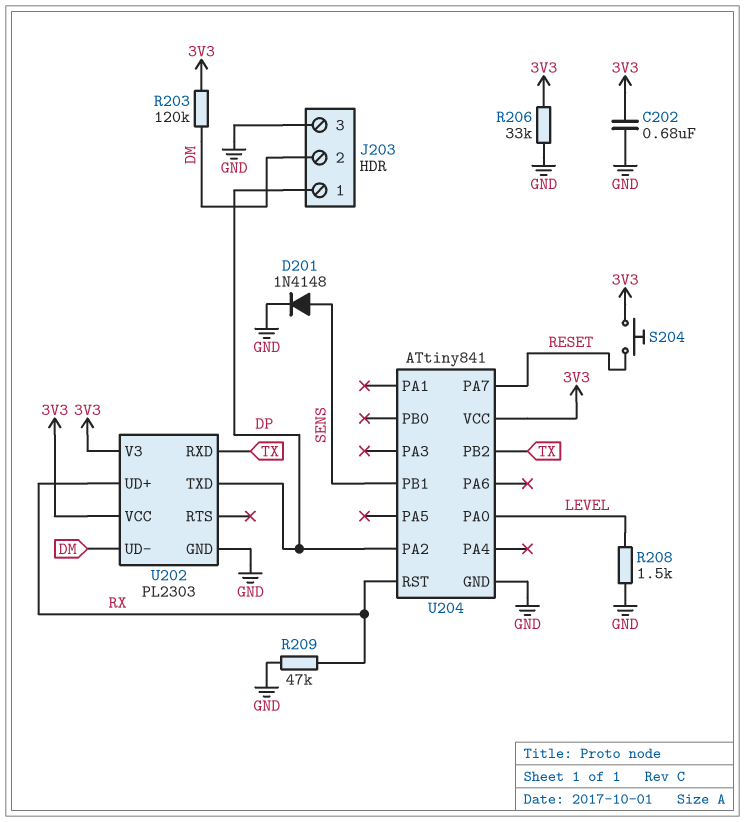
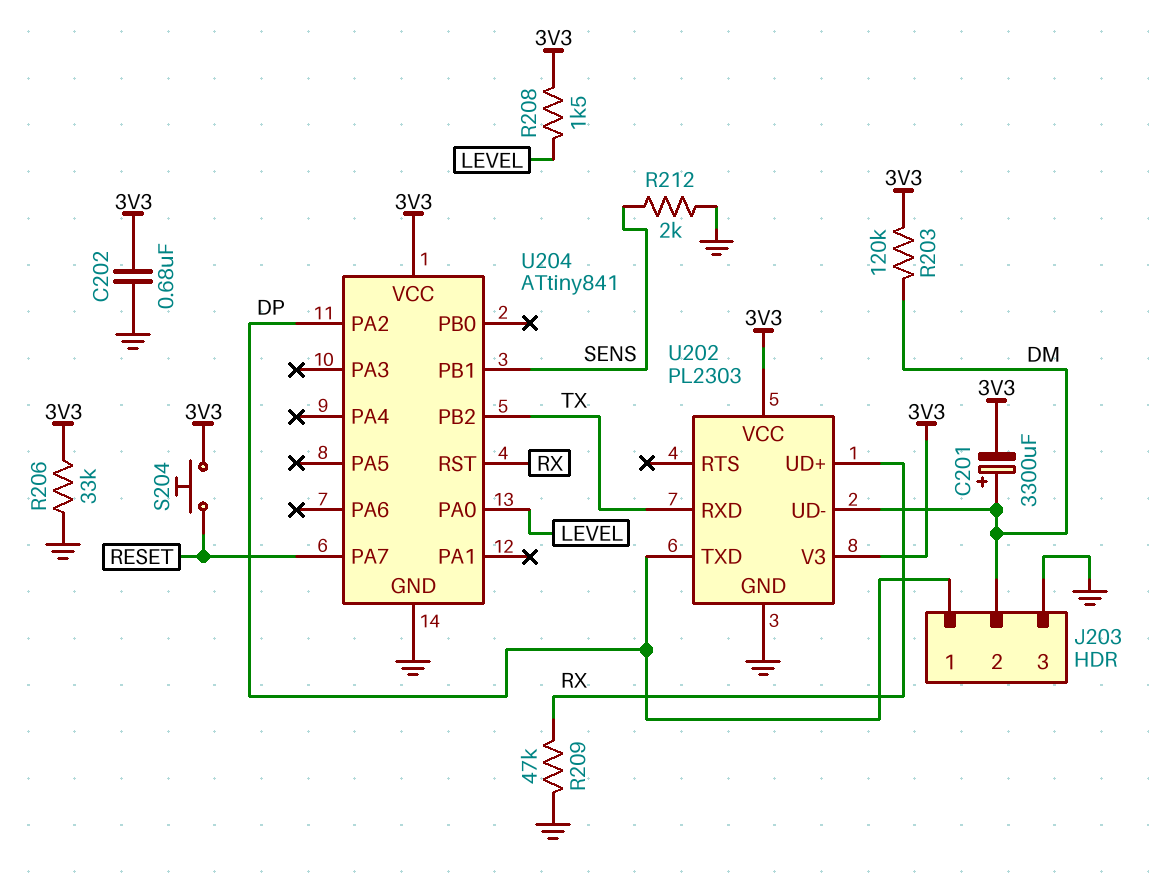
C201: none -> 3300uF (plus DM, minus 3V3)
D201: diode 1N4148 (A SENS, K GND) -> none
R208: 1.5k (GND, LEVEL) -> 1.5k (3V3, LEVEL)
R212: none -> 2k (GND, SENS)

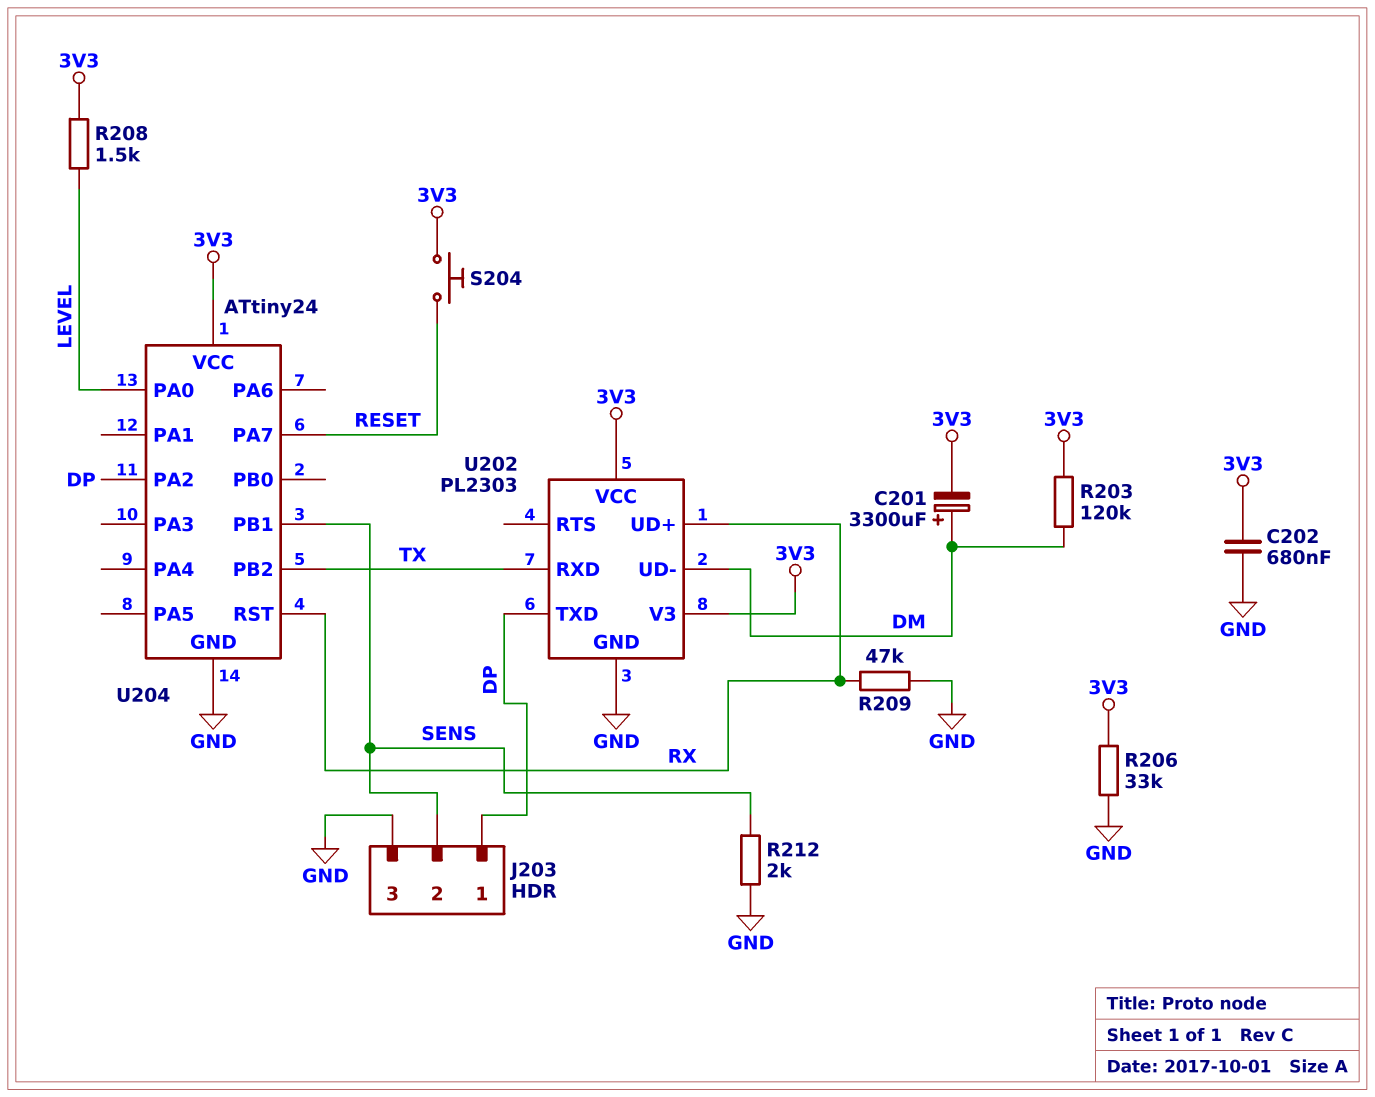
J203 pin 2: DM -> SENS
U204: ATtiny841 -> ATtiny24

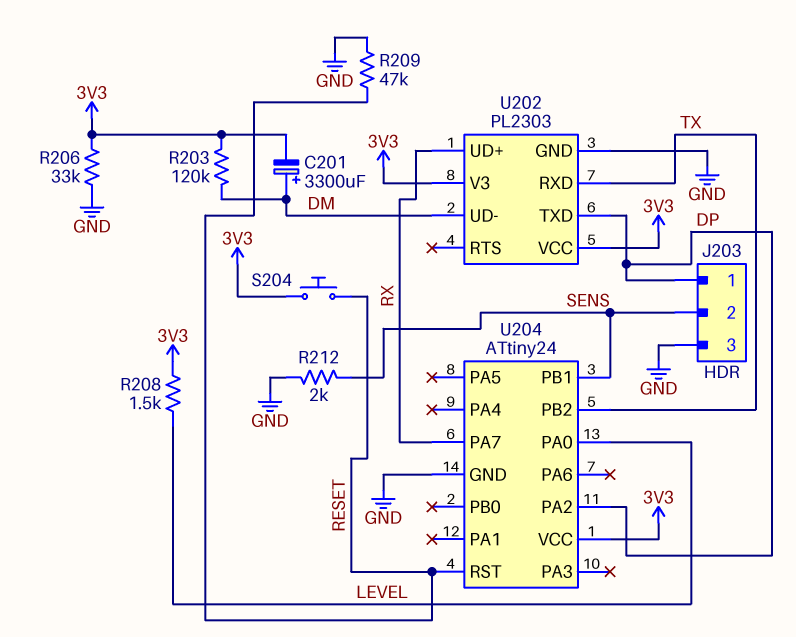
C202: 680nF (3V3, GND) -> none
R209: 47k (GND, RX) -> 47k (GND, RESET)
U204 pin PA7: RESET -> RX
U204 pin RST: RX -> RESET

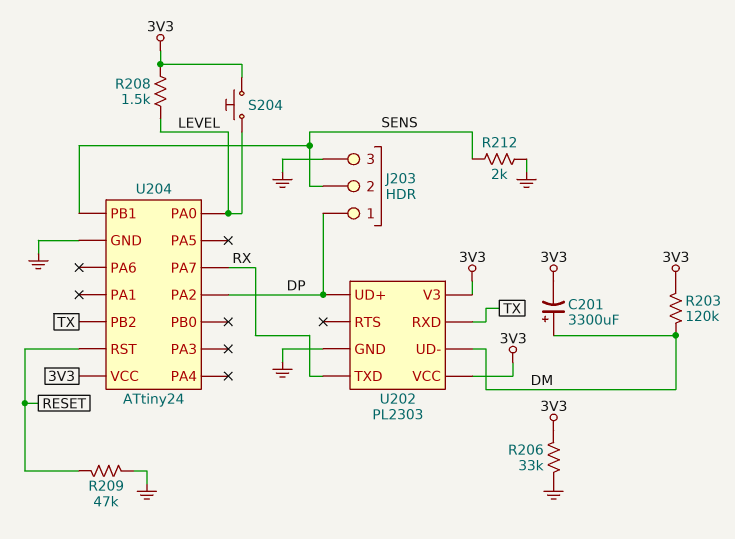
S204: button (3V3, RESET) -> button (3V3, LEVEL)
U202 pin TXD: DP -> RX
U202 pin UD+: RX -> DP

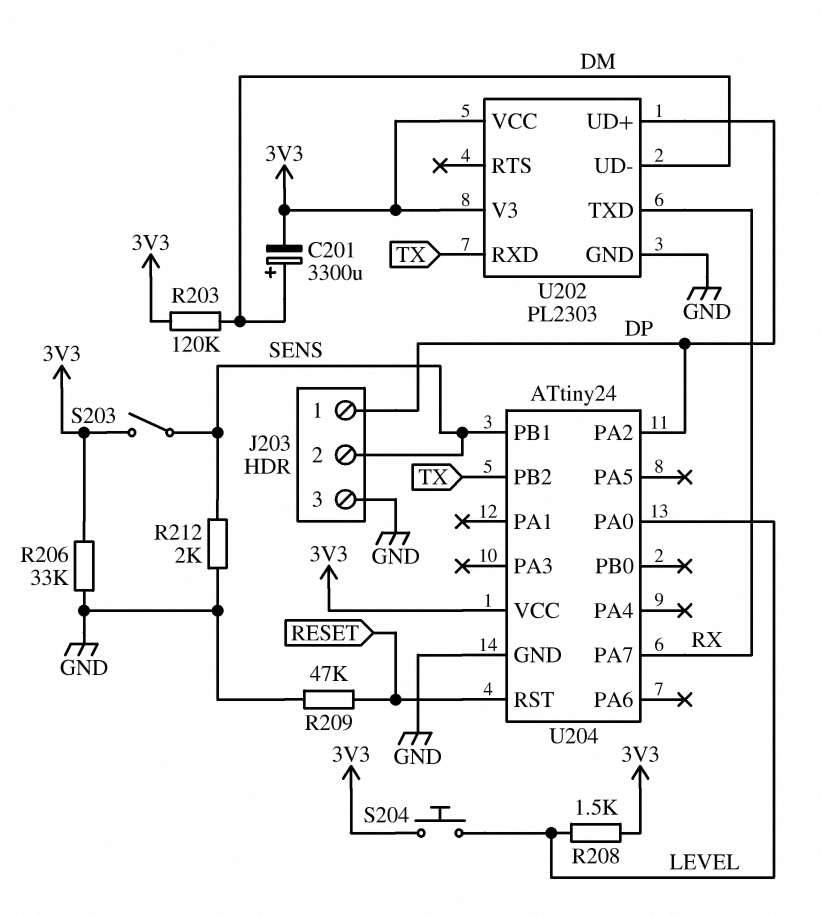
S203: none -> switch (3V3, SENS)

